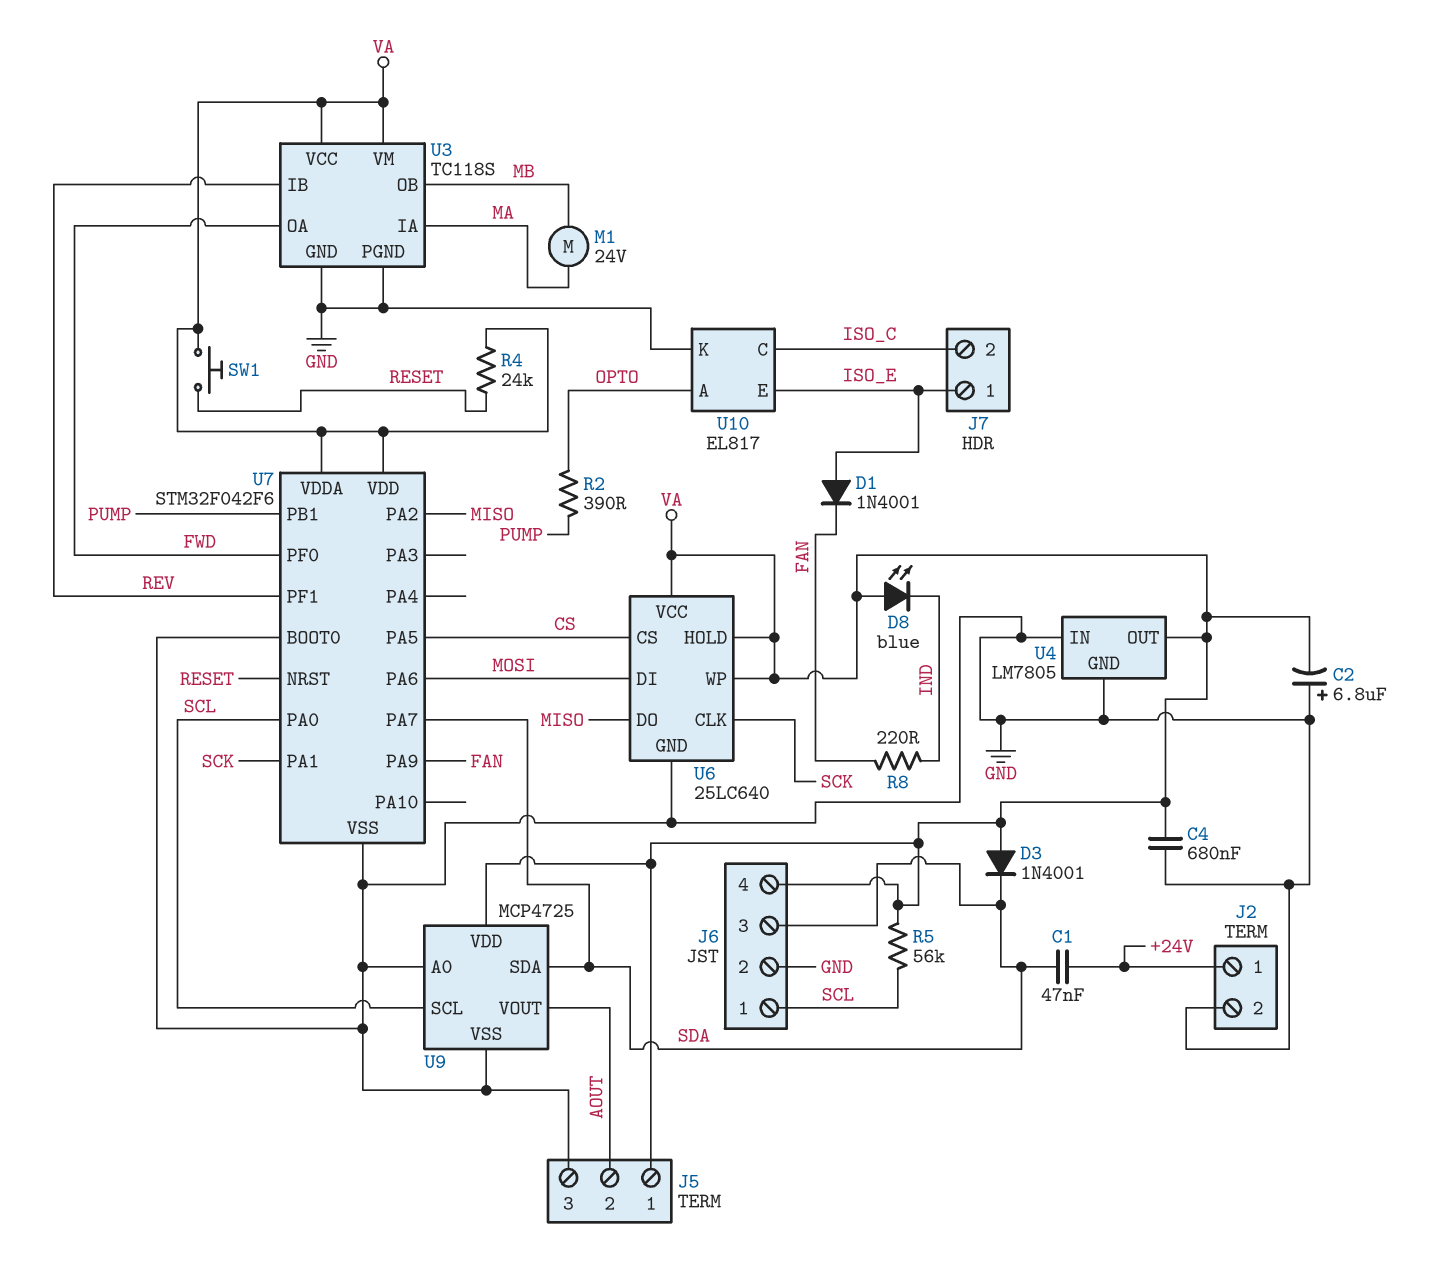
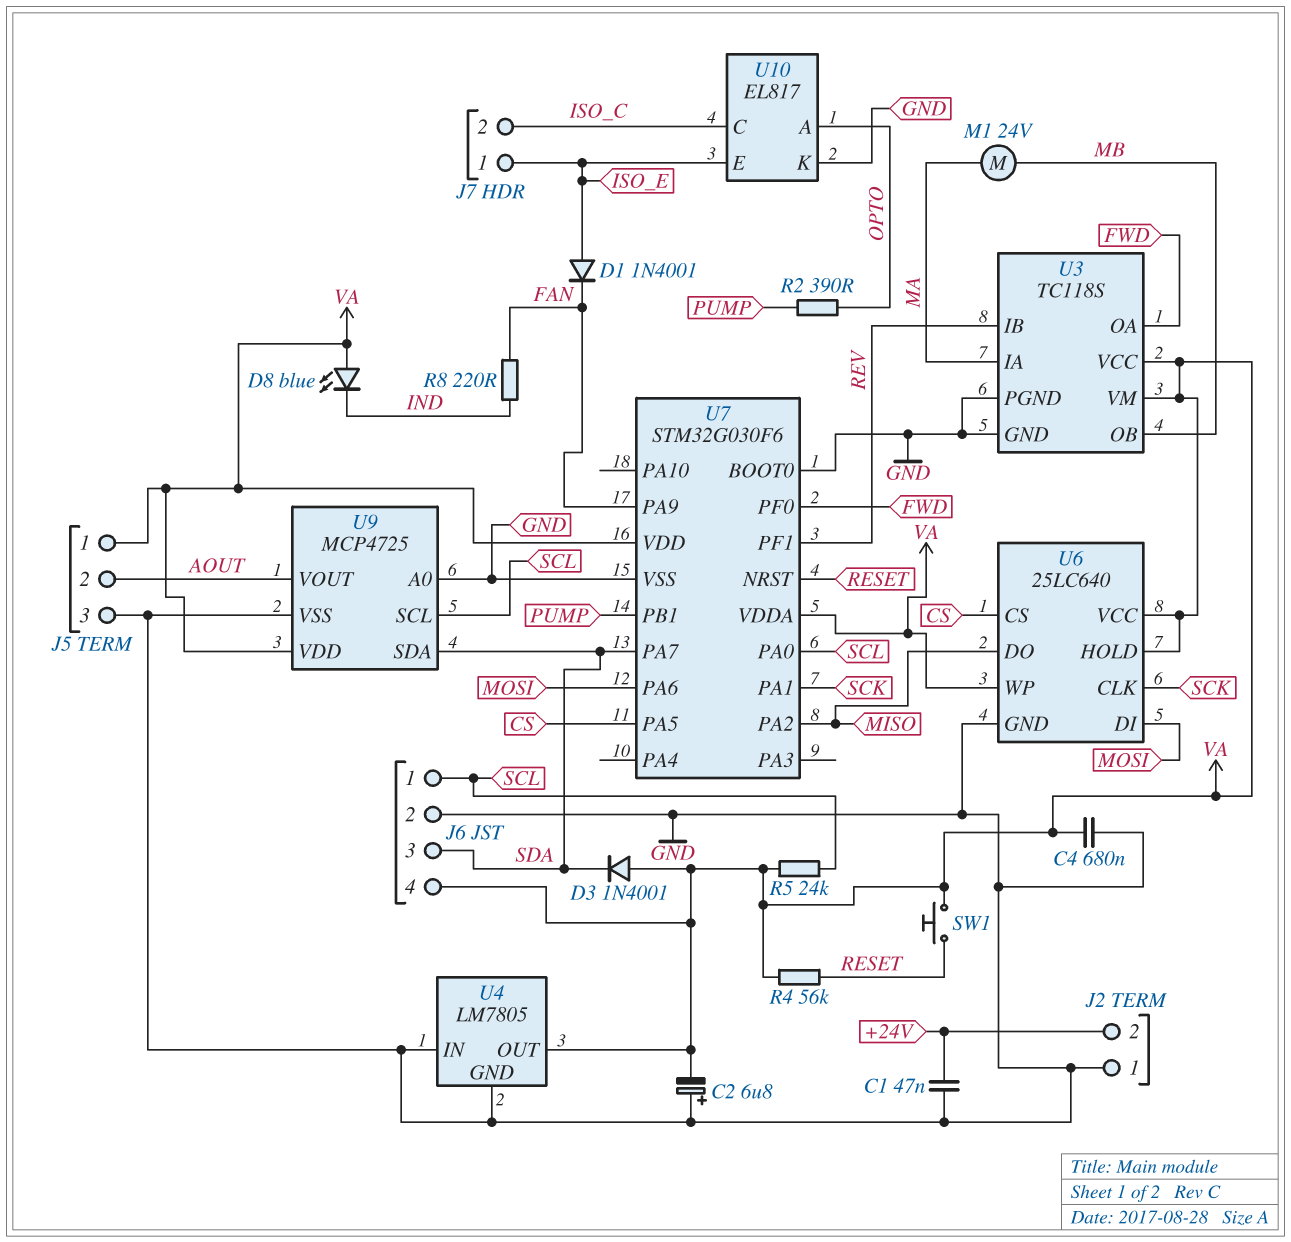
C1: 47nF (+24V, SDA) -> 47nF (+24V, GND)
J2 pin 1: +24V -> GND
J2 pin 2: GND -> +24V
R4: 24k (RESET, VA) -> 56k (RESET, VA)
R5: 56k (SCL, VA) -> 24k (SCL, VA)
U7: STM32F042F6 -> STM32G030F6

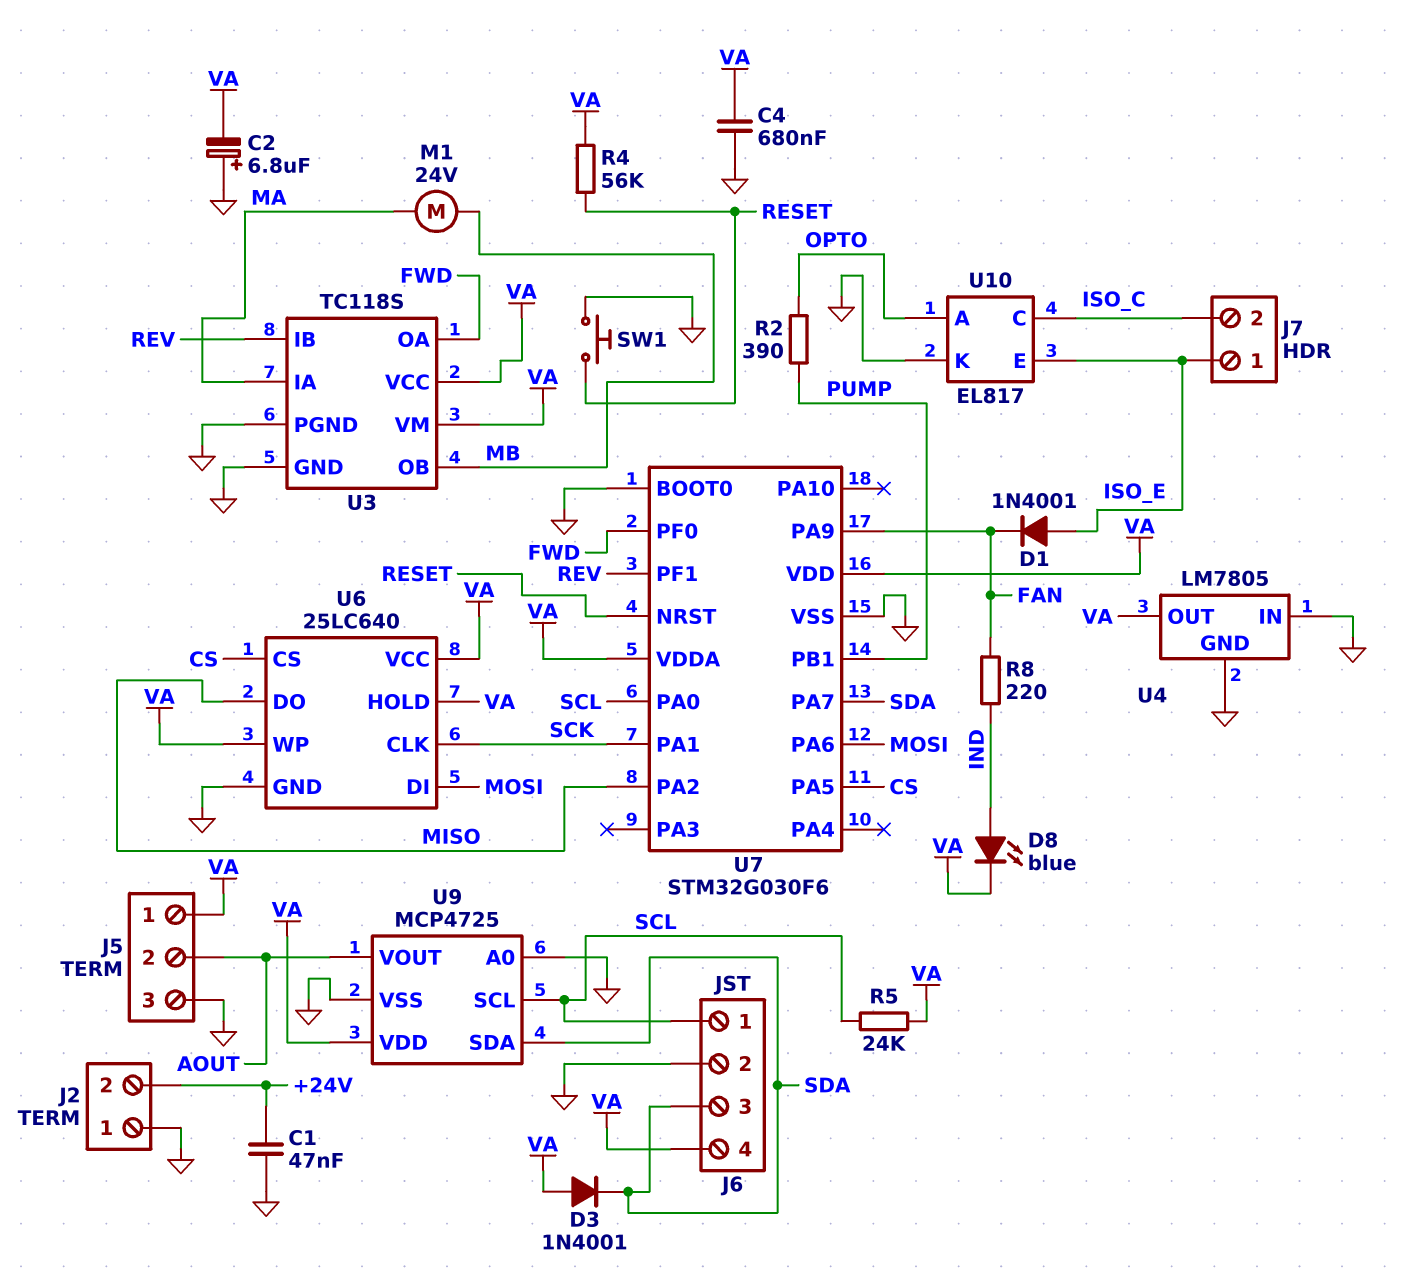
D8: LED blue (A VA, K IND) -> LED blue (A IND, K VA)
SW1: button (RESET, VA) -> button (GND, RESET)

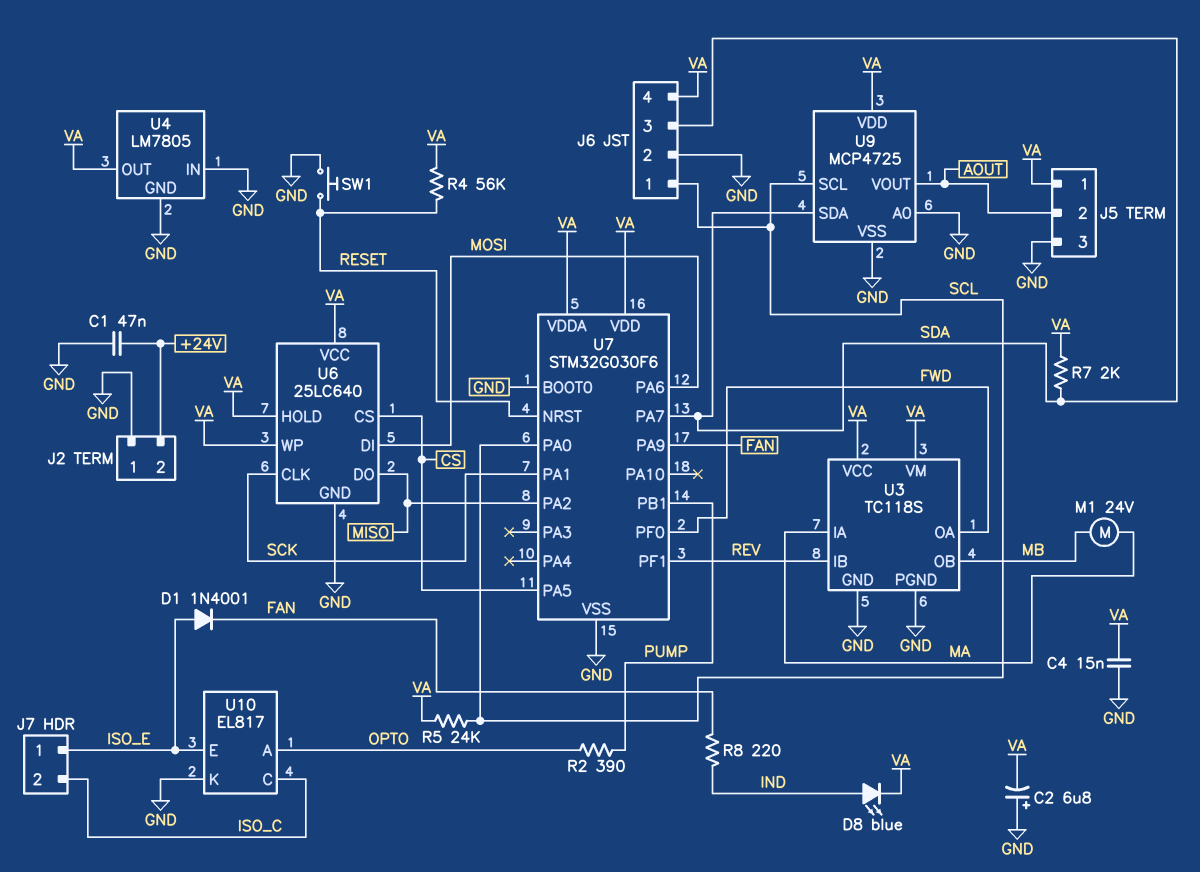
C4: 680nF (GND, VA) -> 15nF (GND, VA)
D3: diode 1N4001 (A VA, K SDA) -> none
R7: none -> 2k (SDA, VA)

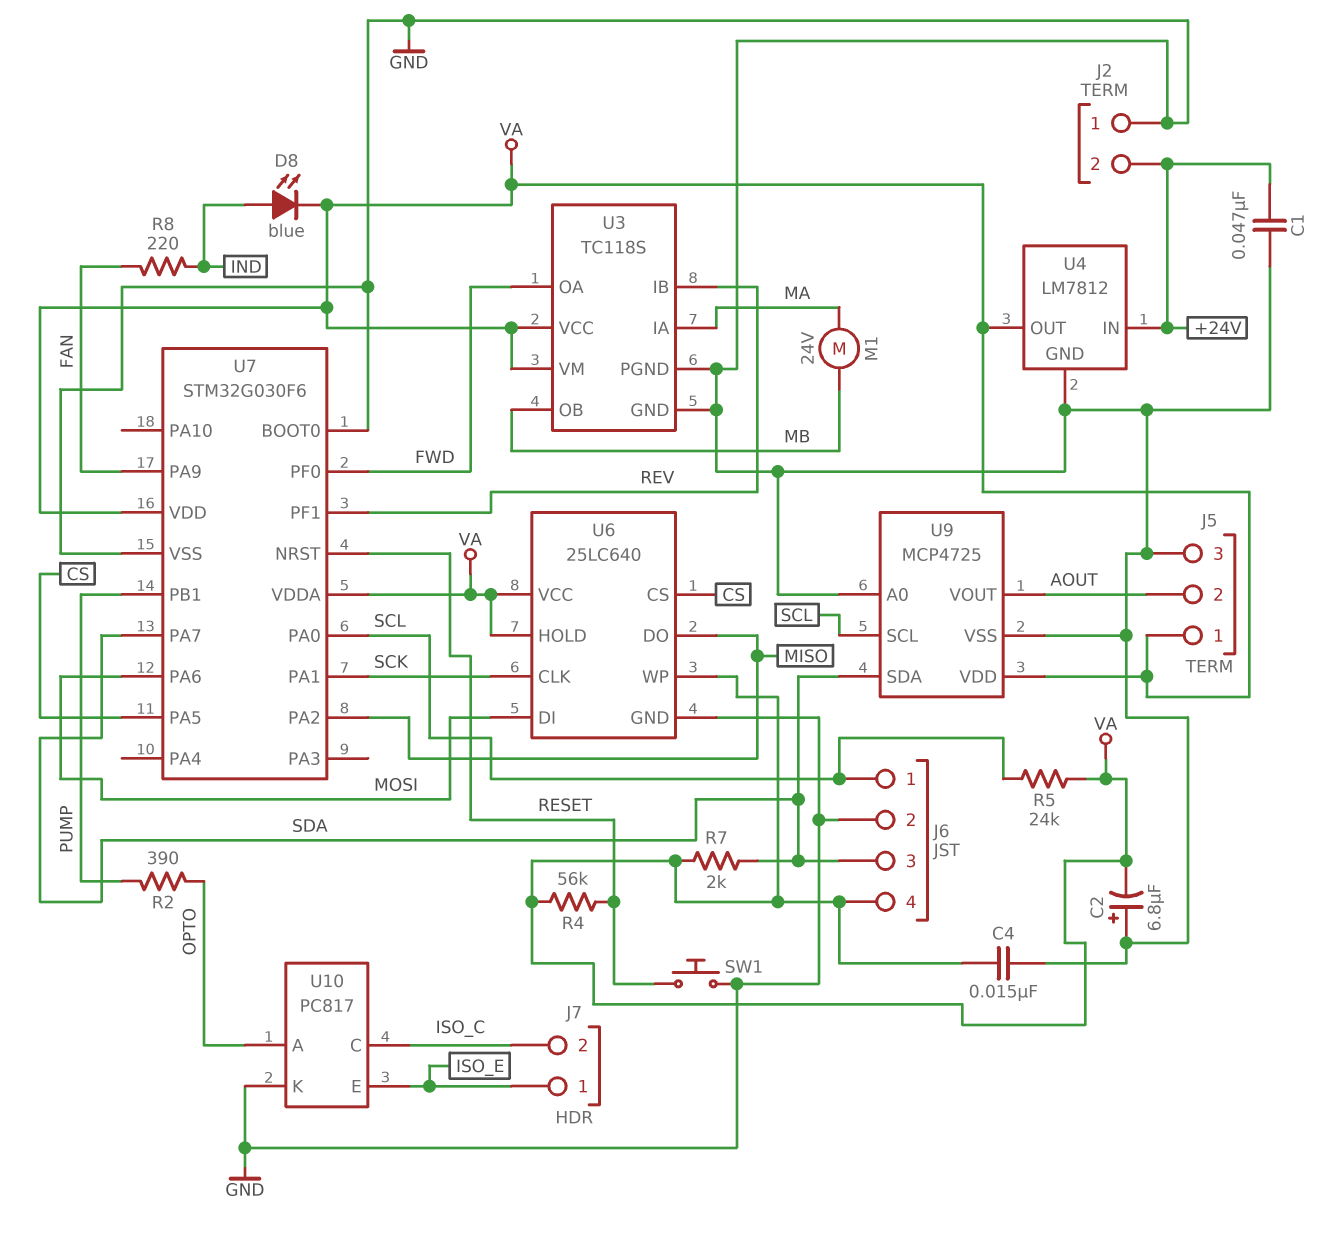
D1: diode 1N4001 (A ISO_E, K FAN) -> none
U4: LM7805 -> LM7812
U4 pin IN: GND -> +24V
U10: EL817 -> PC817

